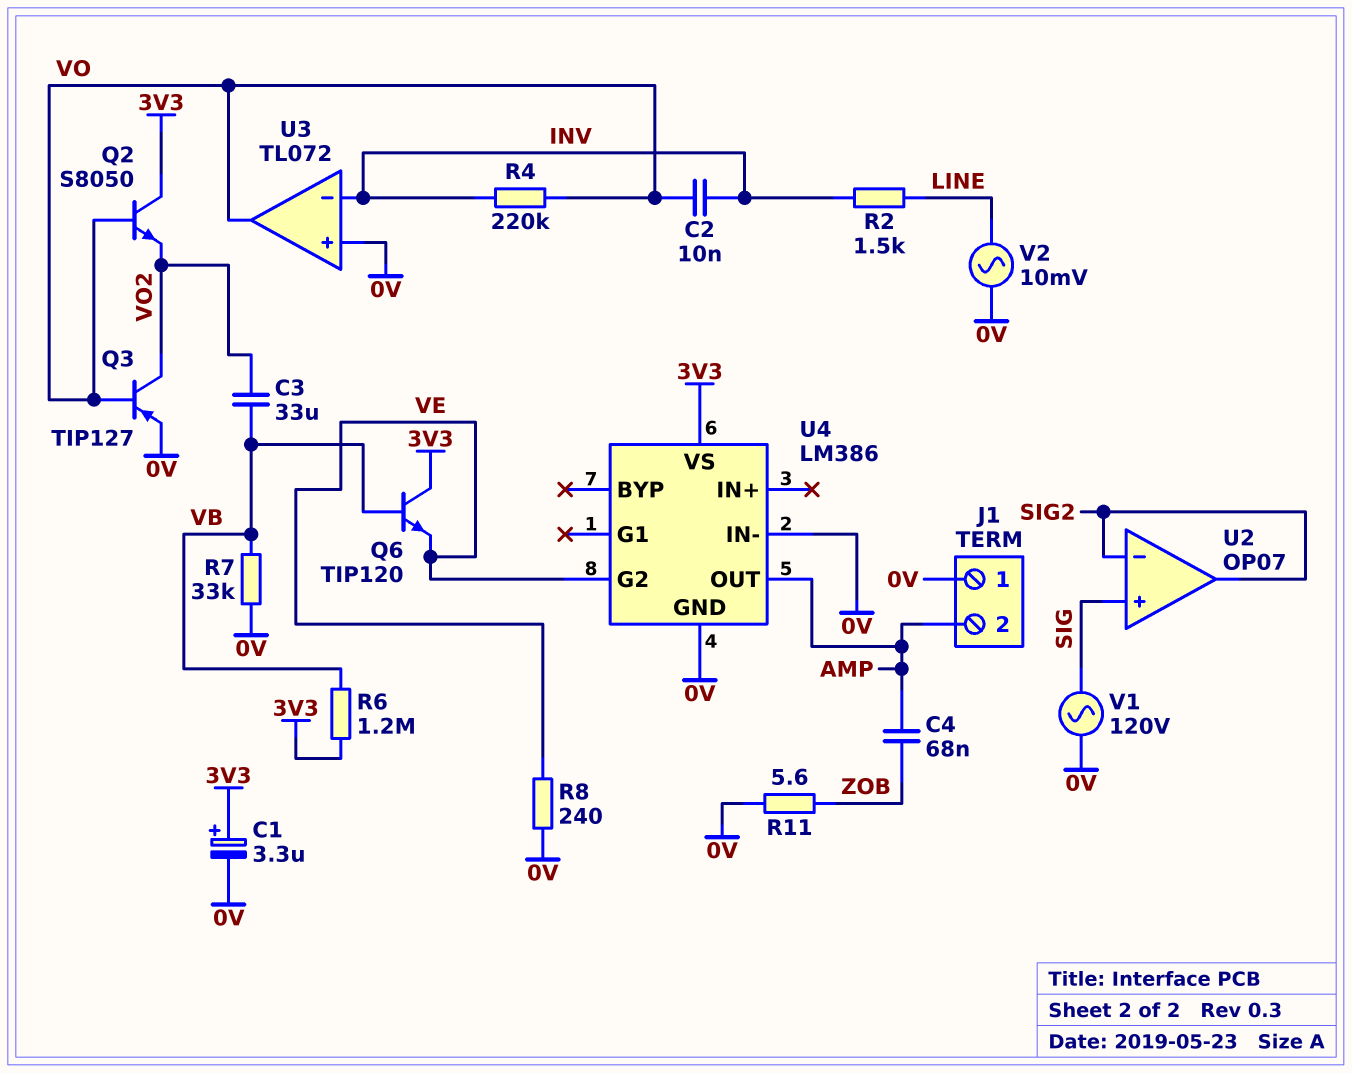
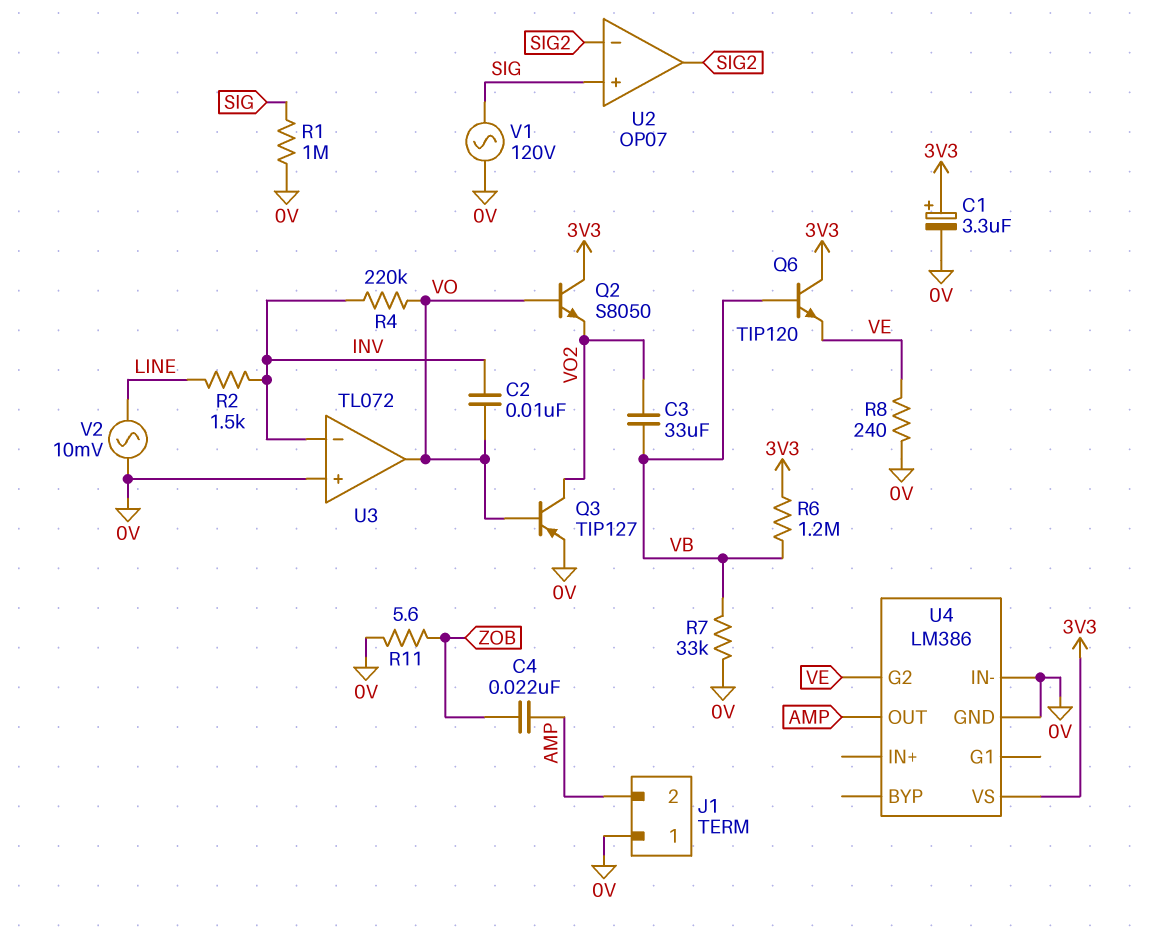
C4: 68nF (AMP, ZOB) -> 22nF (AMP, ZOB)
R1: none -> 1M (0V, SIG)

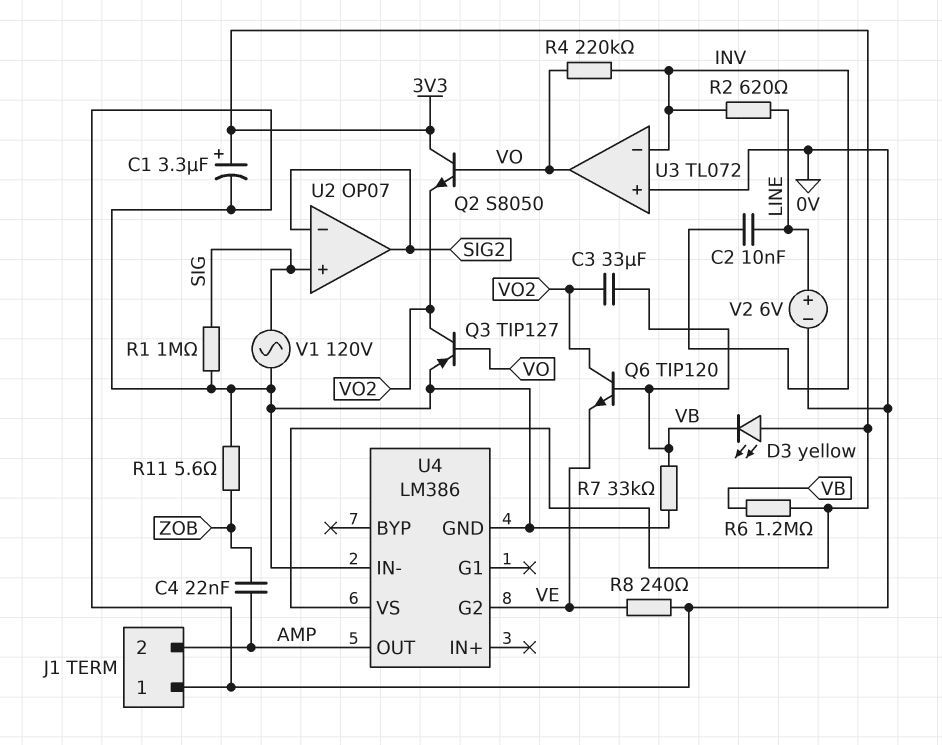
C2: 10nF (INV, VO) -> 10nF (INV, LINE)
D3: none -> LED yellow (A 3V3, K VB)
Q6: NPN TIP120 (B VB, C 3V3, E VE) -> NPN TIP120 (B VB, C VO2, E VE)
R2: 1.5k (INV, LINE) -> 620 (INV, LINE)
V2: AC 10mV (0V, LINE) -> 6V (plus LINE, minus 0V)

